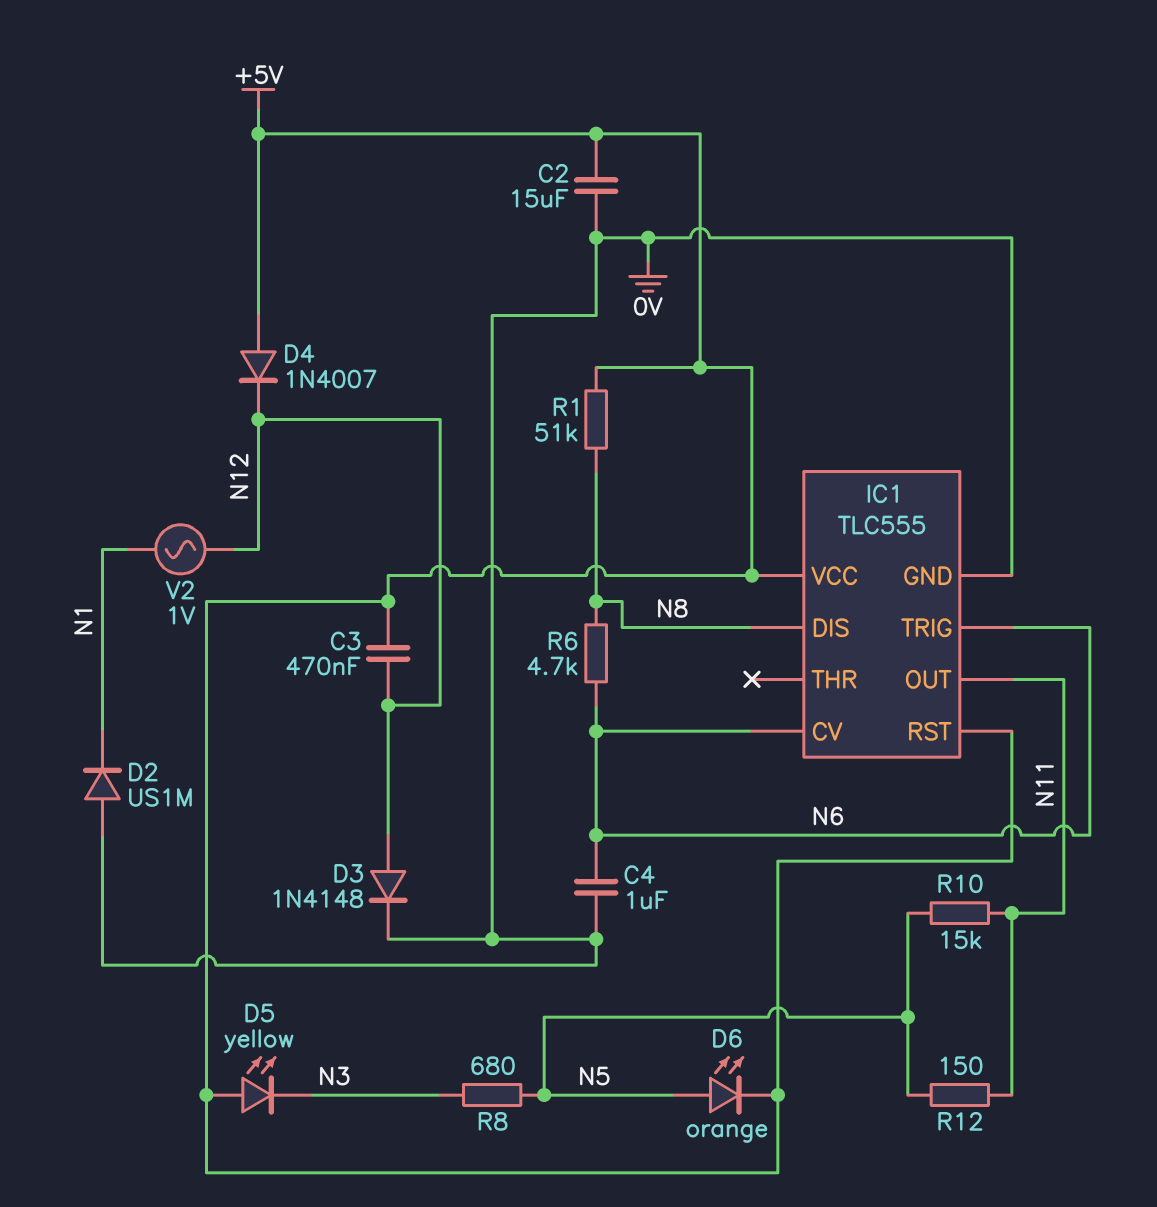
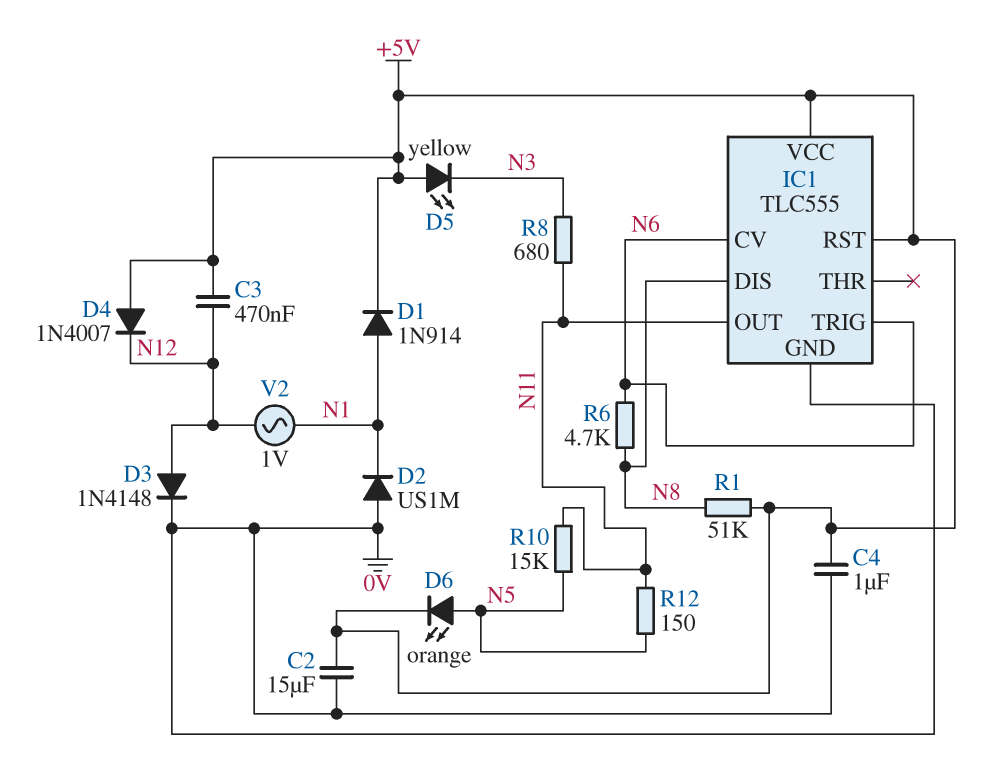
C4: 1uF (0V, N6) -> 1uF (+5V, 0V)
D1: none -> diode 1N914 (A N1, K +5V)
R8: 680 (N3, N5) -> 680 (N3, N11)

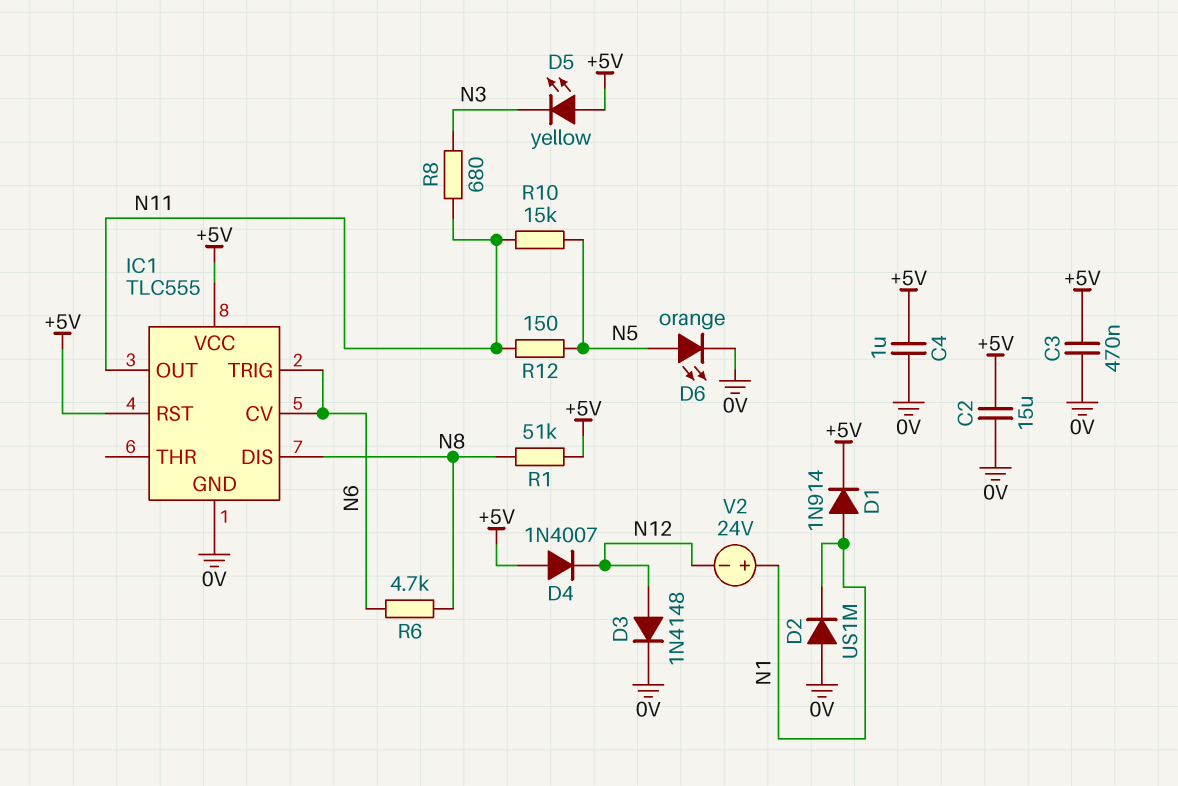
C3: 470nF (+5V, N12) -> 470nF (+5V, 0V)
D6: LED orange (A N5, K +5V) -> LED orange (A N5, K 0V)
V2: AC 1V (N1, N12) -> 24V (plus N1, minus N12)

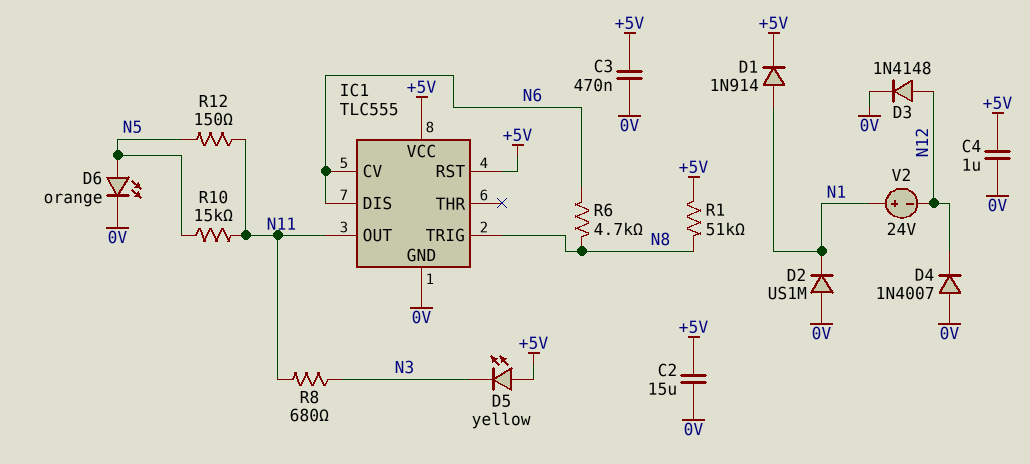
D4: diode 1N4007 (A +5V, K N12) -> diode 1N4007 (A 0V, K N12)
IC1 pin DIS: N8 -> N6
IC1 pin TRIG: N6 -> N8

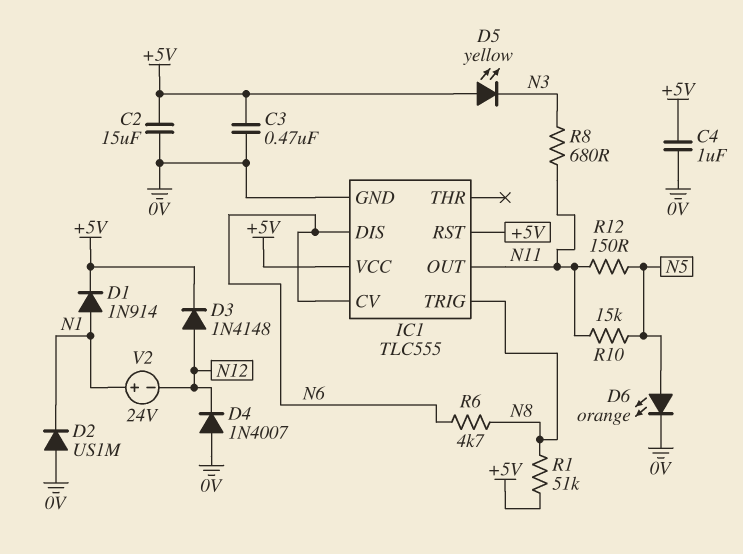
D3: diode 1N4148 (A N12, K 0V) -> diode 1N4148 (A N12, K +5V)

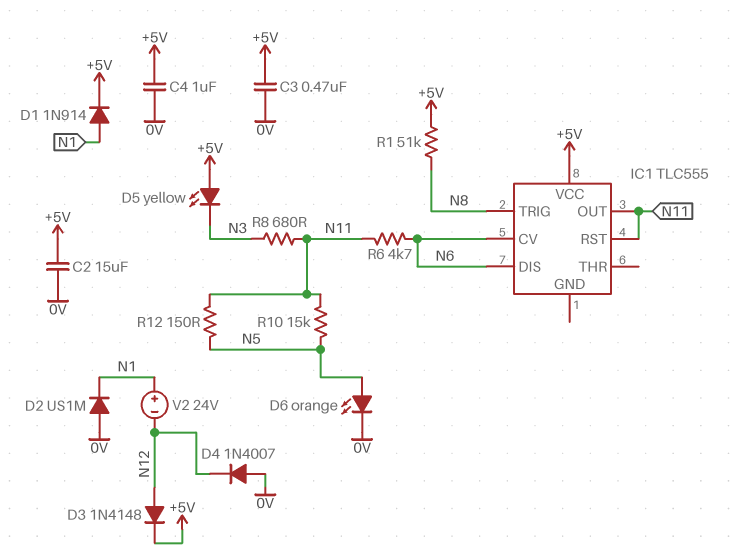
IC1 pin GND: 0V -> none
IC1 pin RST: +5V -> N11
R6: 4.7k (N6, N8) -> 4.7k (N6, N11)

